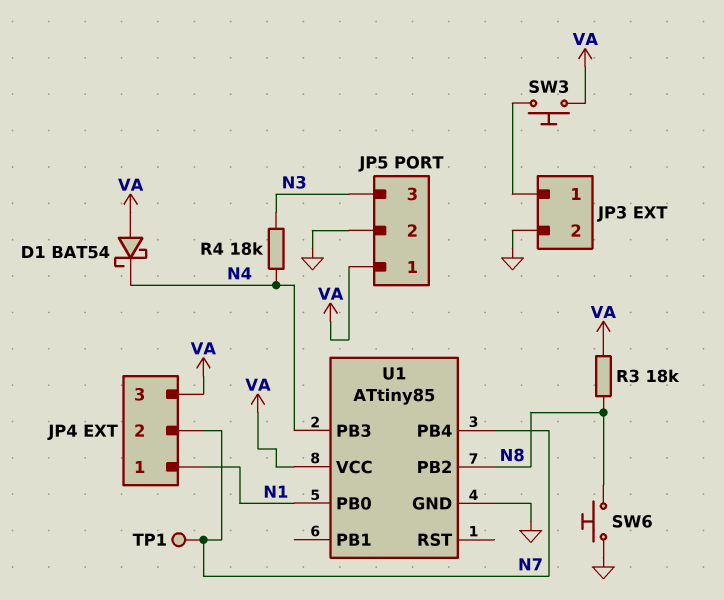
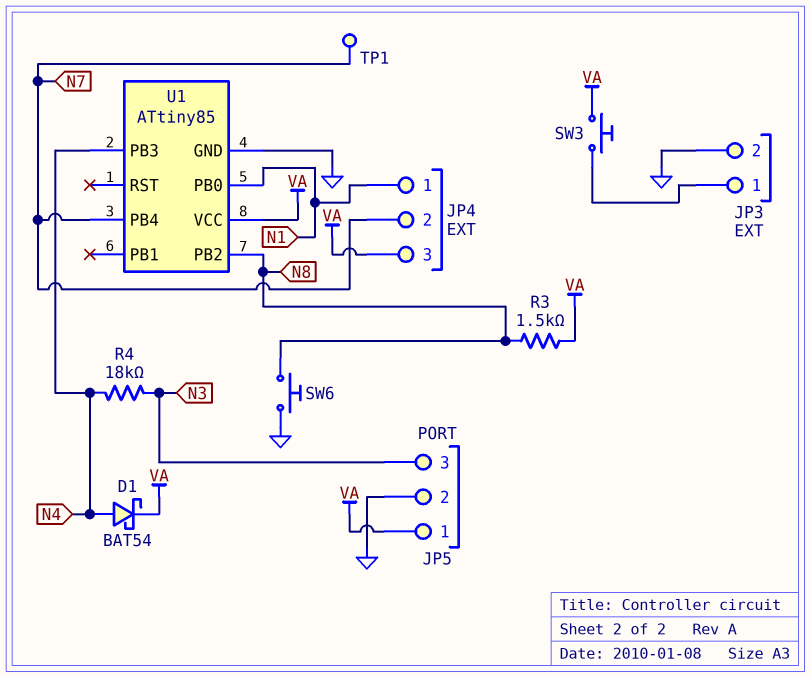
D1: schottky BAT54 (A VA, K N4) -> schottky BAT54 (A N4, K VA)
R3: 18k (N8, VA) -> 1.5k (N8, VA)

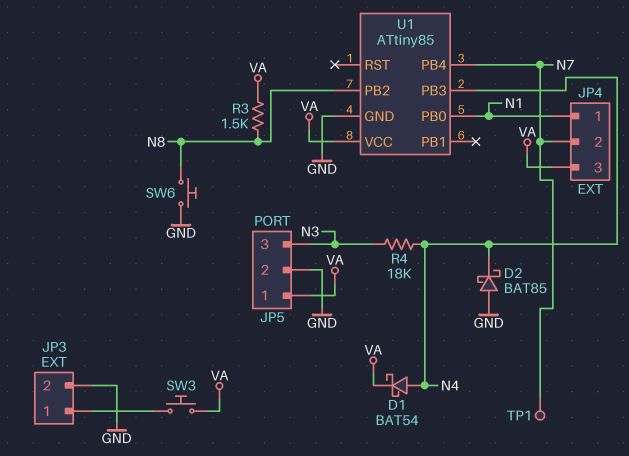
D2: none -> schottky BAT85 (A GND, K N4)

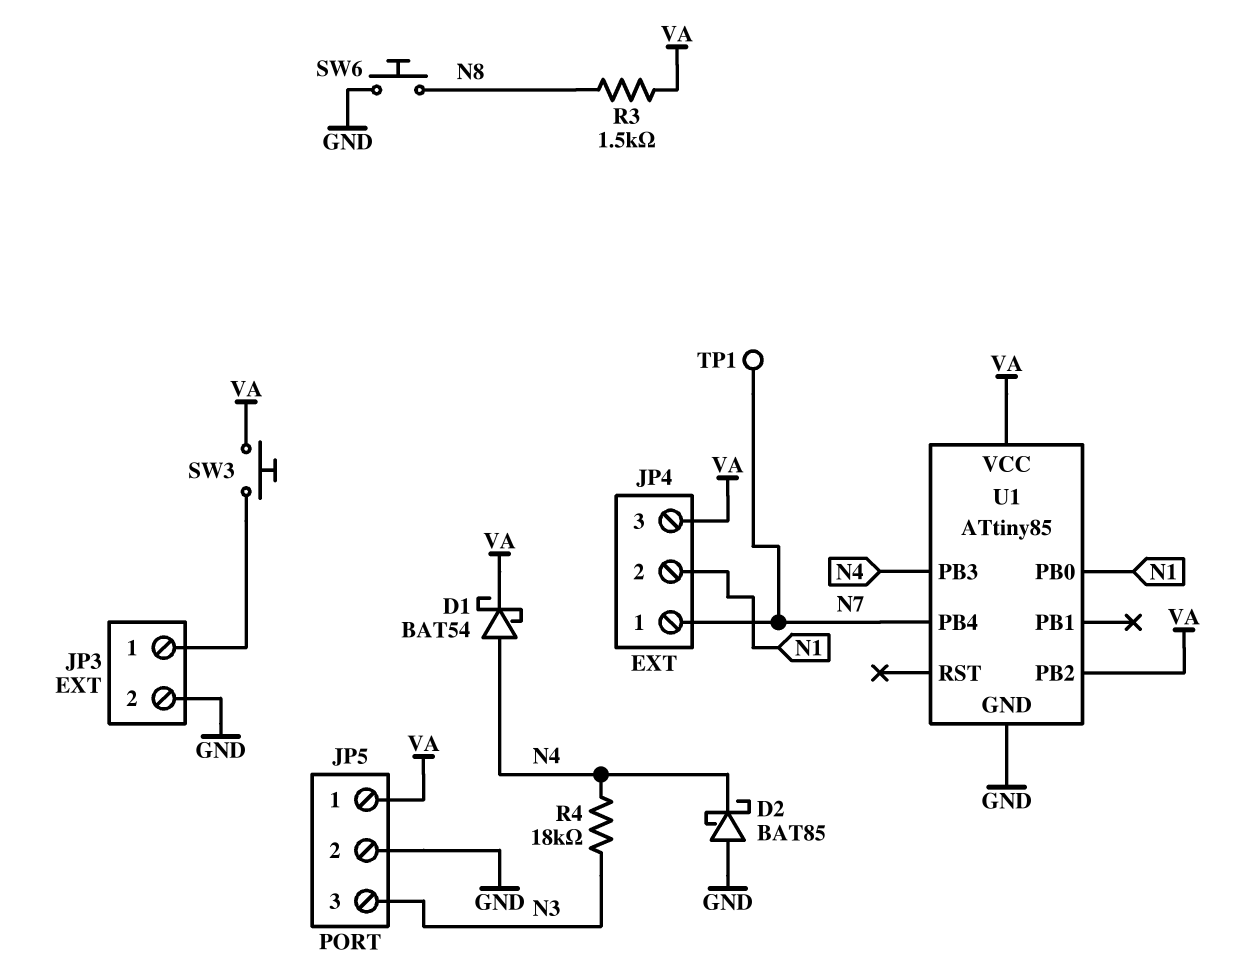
JP4 pin 1: N1 -> N7
JP4 pin 2: N7 -> N1
U1 pin PB2: N8 -> VA

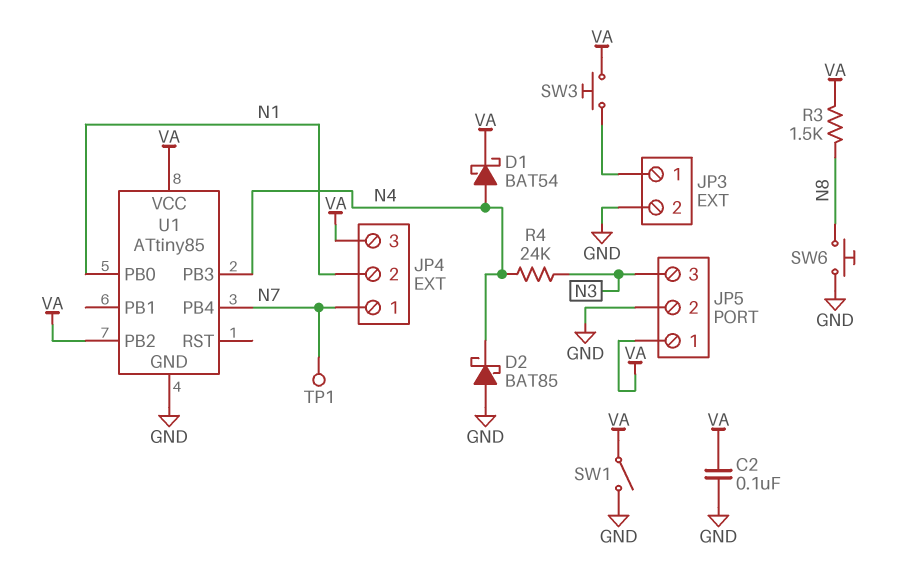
C2: none -> 100nF (GND, VA)
R4: 18k (N3, N4) -> 24k (N3, N4)
SW1: none -> switch (GND, VA)

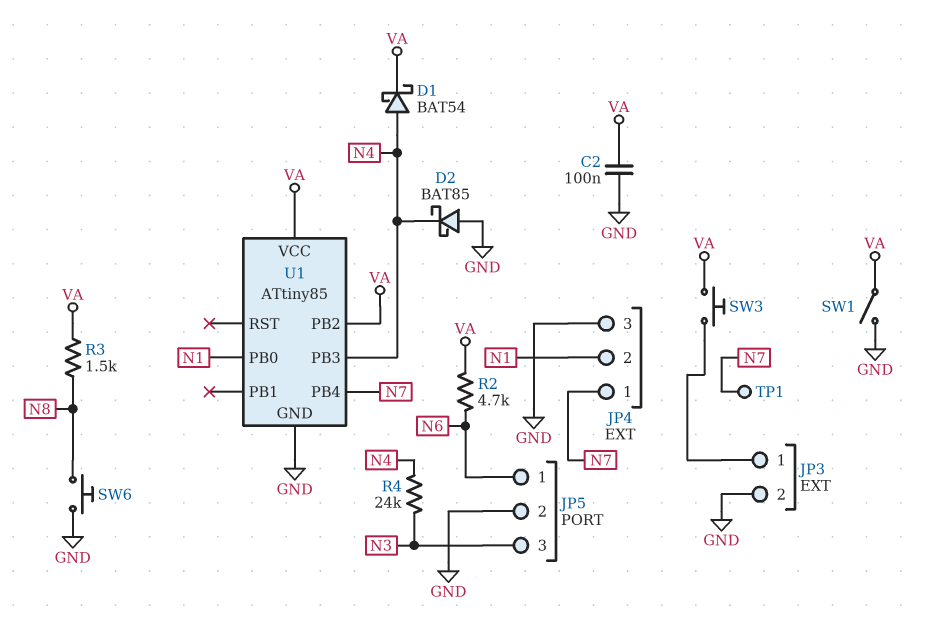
JP4 pin 3: VA -> GND
JP5 pin 1: VA -> N6
R2: none -> 4.7k (N6, VA)

